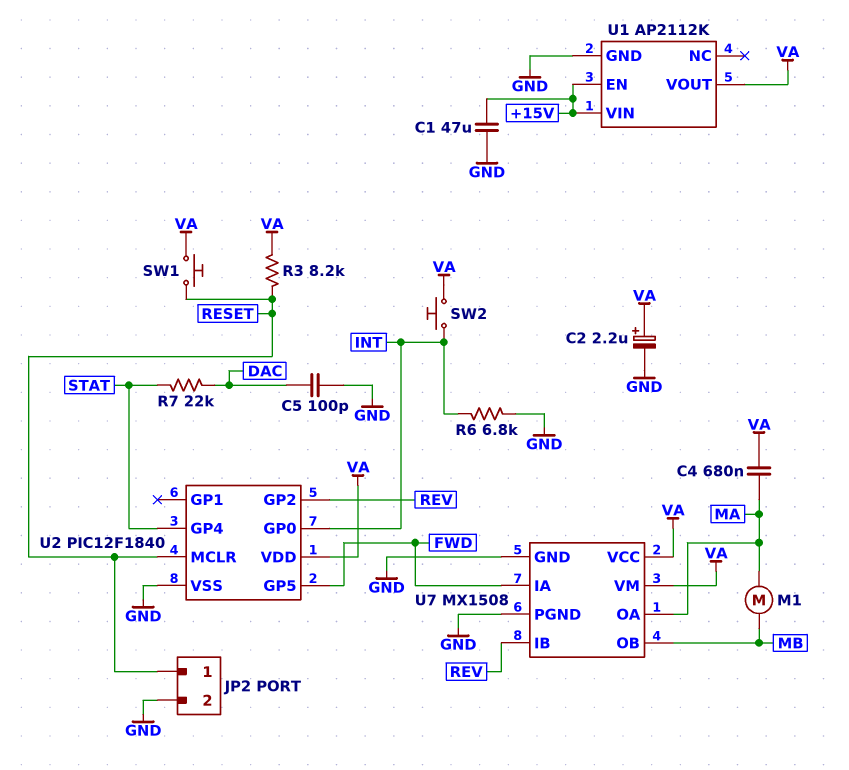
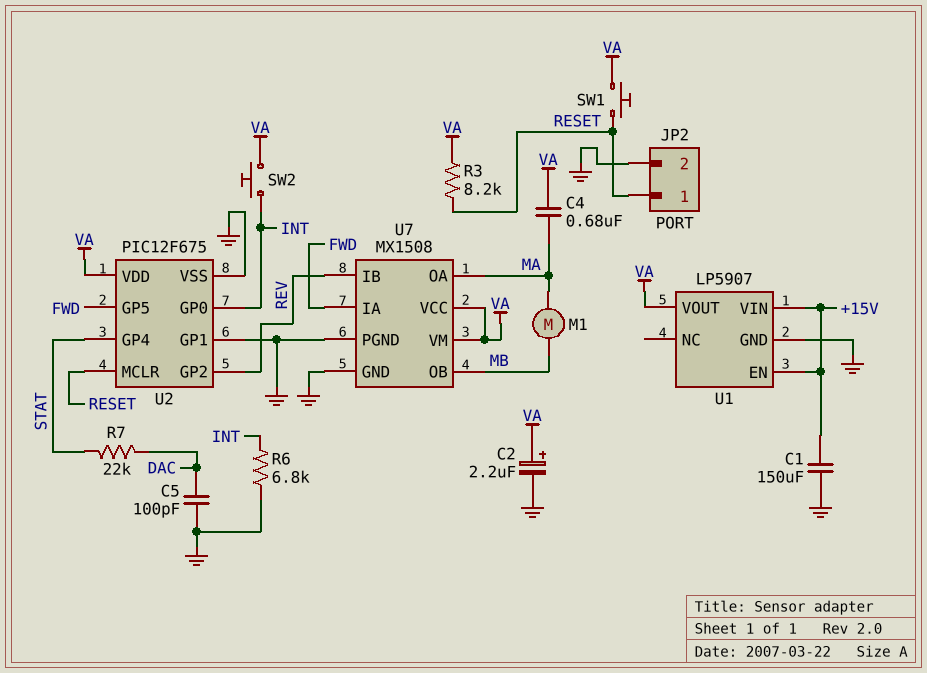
C1: 47uF (+15V, GND) -> 150uF (+15V, GND)
U1: AP2112K -> LP5907
U2: PIC12F1840 -> PIC12F675
U2 pin GP1: none -> GND

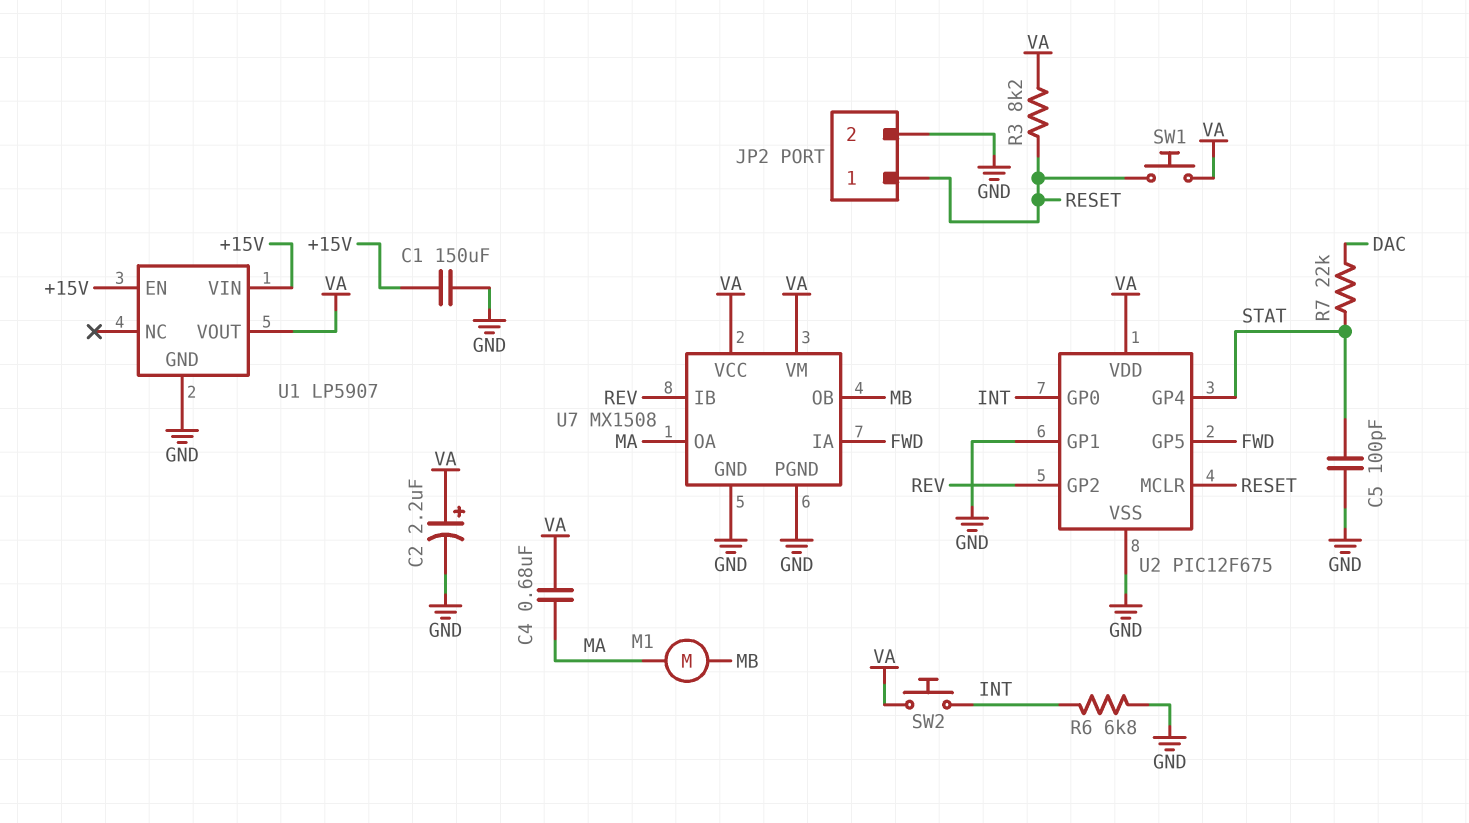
C5: 100pF (DAC, GND) -> 100pF (GND, STAT)

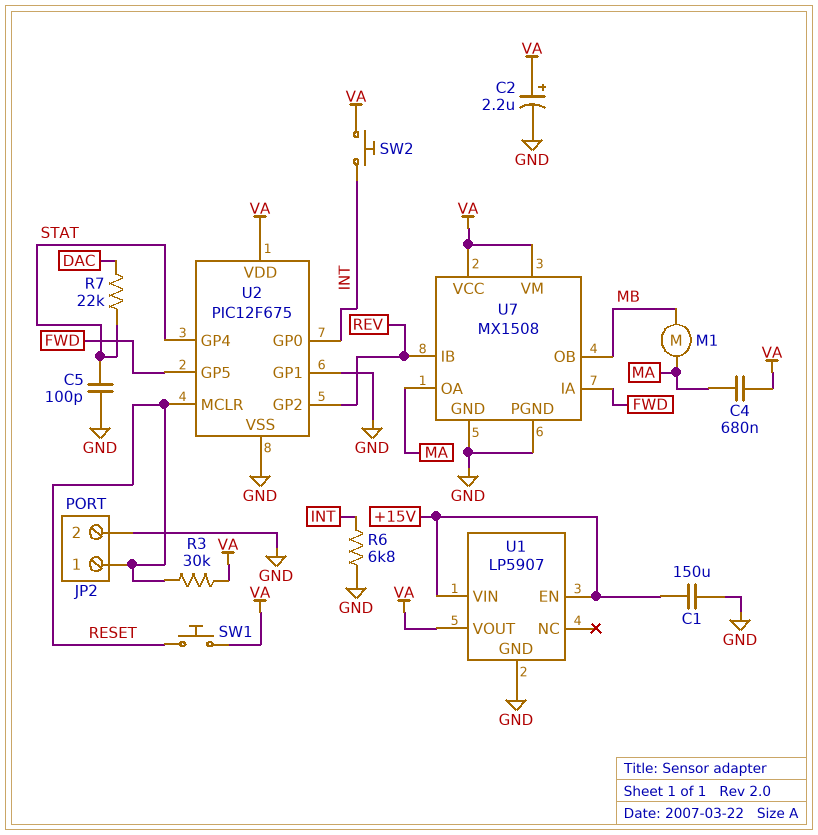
R3: 8.2k (RESET, VA) -> 30k (RESET, VA)

